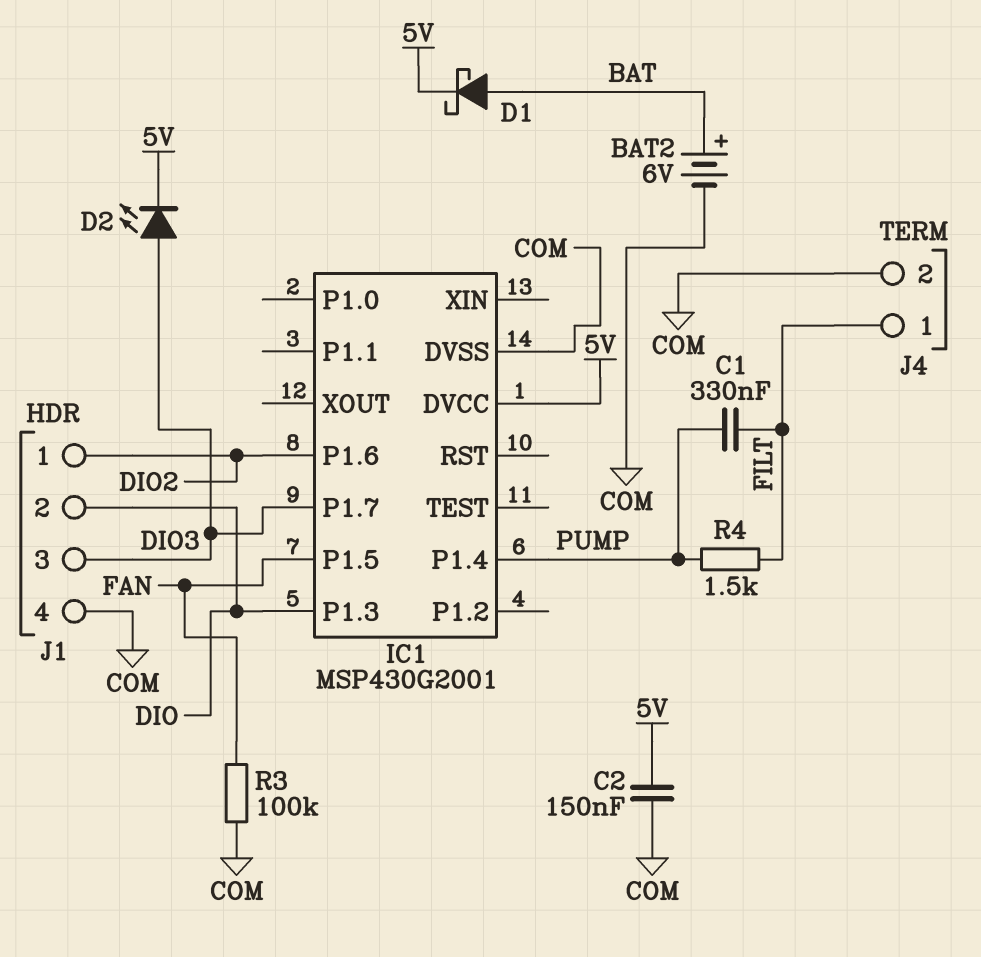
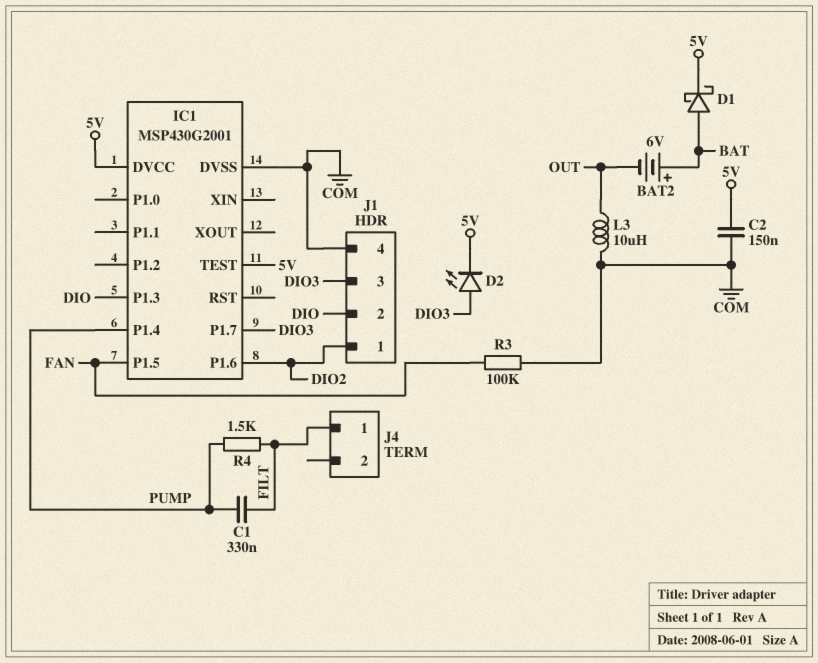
BAT2: 6V (plus BAT, minus COM) -> 6V (plus BAT, minus OUT)
IC1 pin TEST: none -> 5V
J4 pin 2: COM -> none
L3: none -> 10uH (COM, OUT)

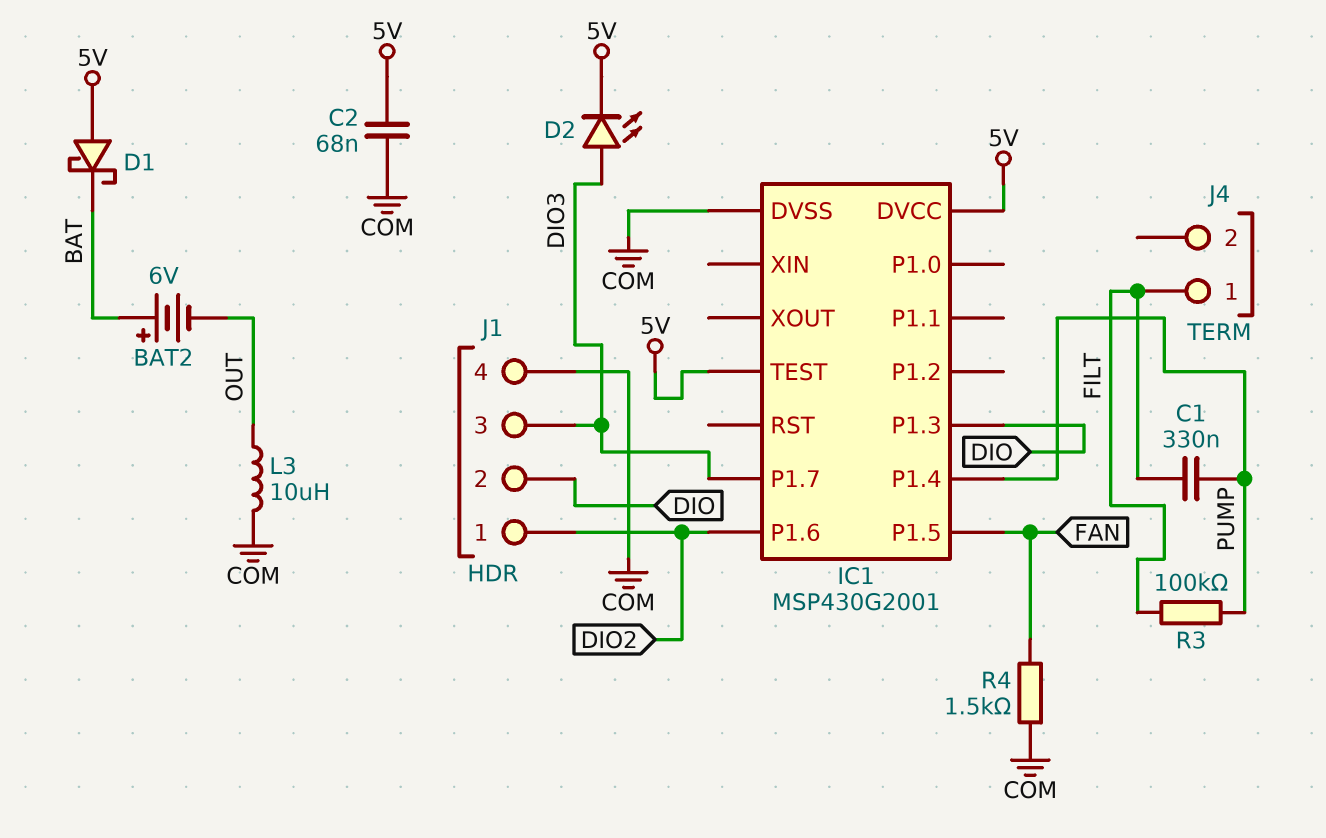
C2: 150nF (5V, COM) -> 68nF (5V, COM)
D1: schottky (A BAT, K 5V) -> schottky (A 5V, K BAT)
R3: 100k (COM, FAN) -> 100k (FILT, PUMP)
R4: 1.5k (FILT, PUMP) -> 1.5k (COM, FAN)

